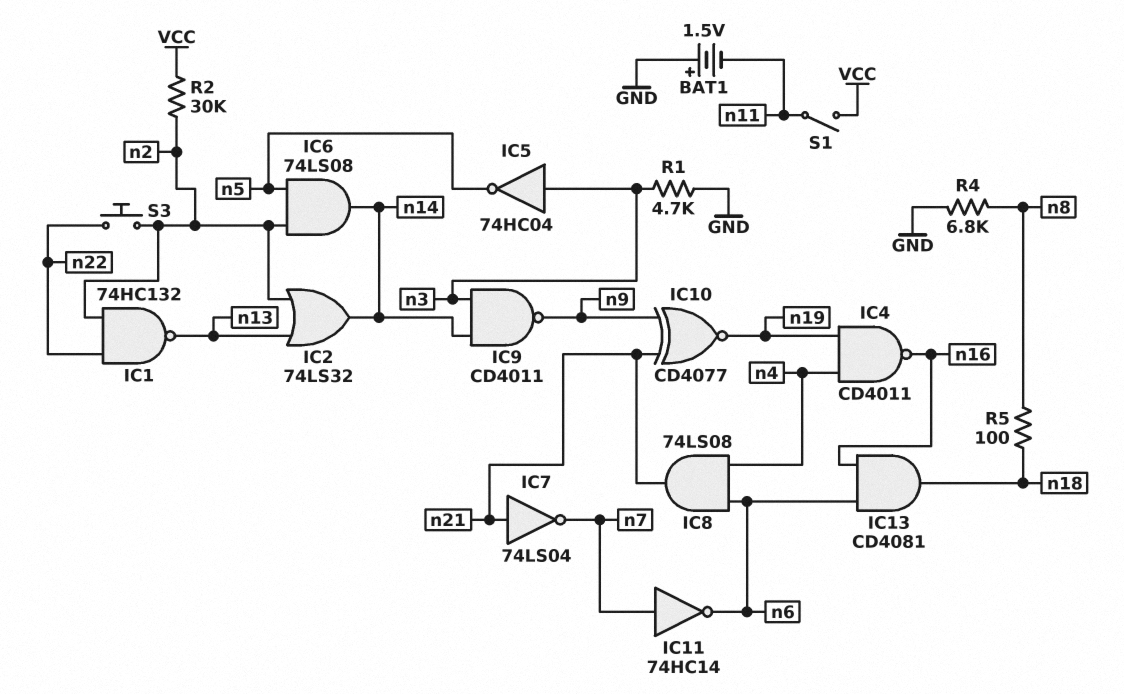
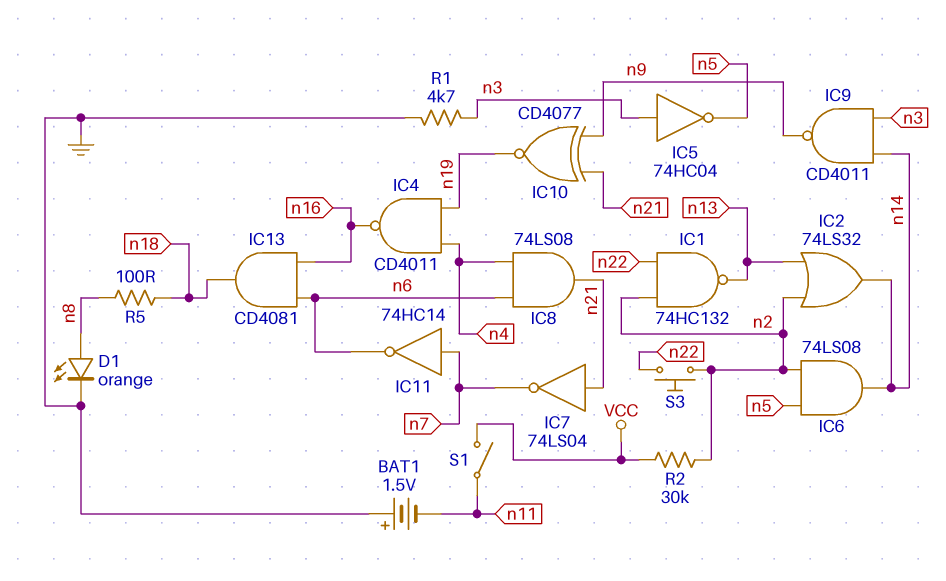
D1: none -> LED orange (A n8, K GND)
R4: 6.8k (GND, n8) -> none

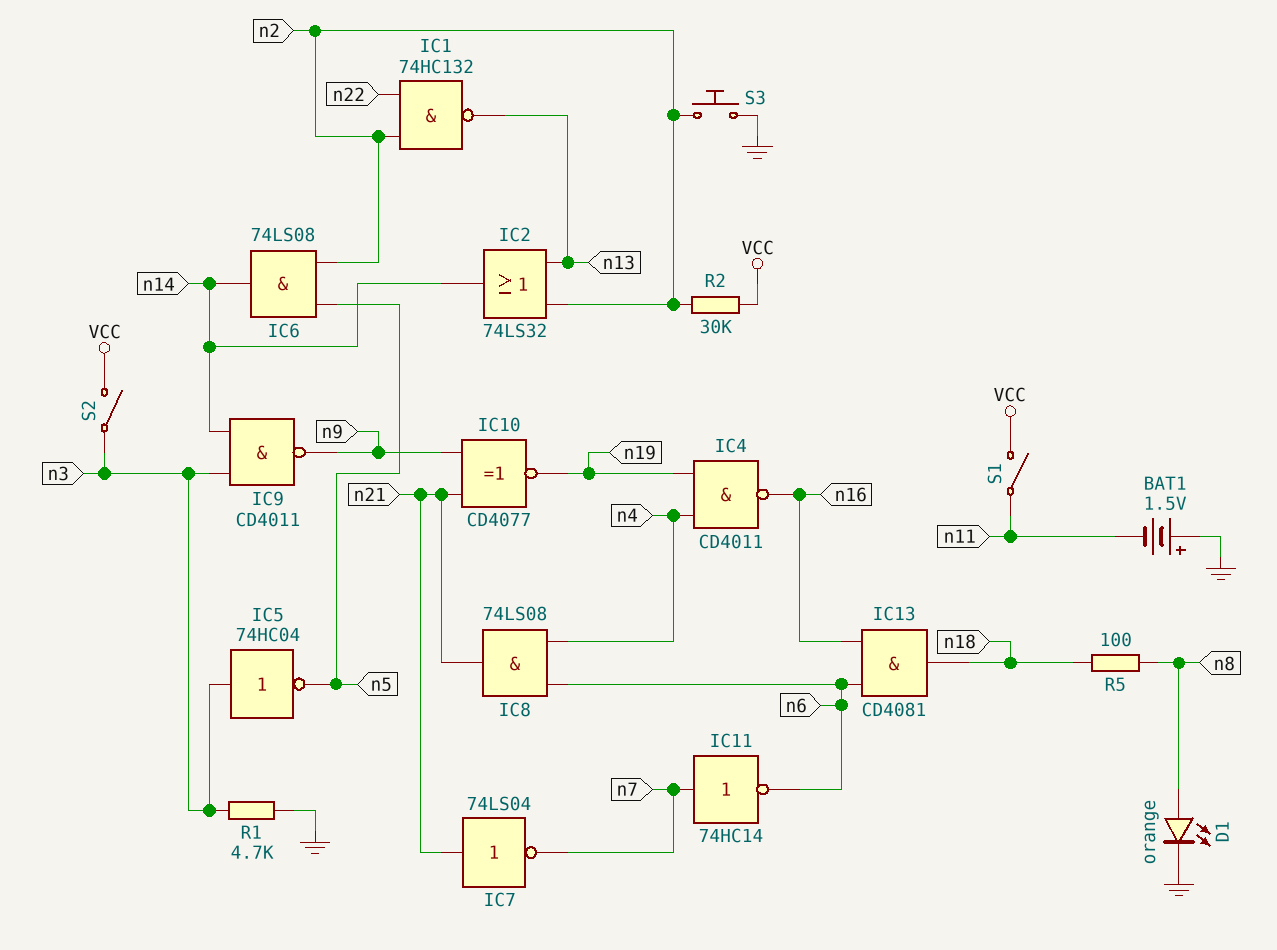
S2: none -> switch (VCC, n3)
S3: button (n2, n22) -> button (GND, n2)

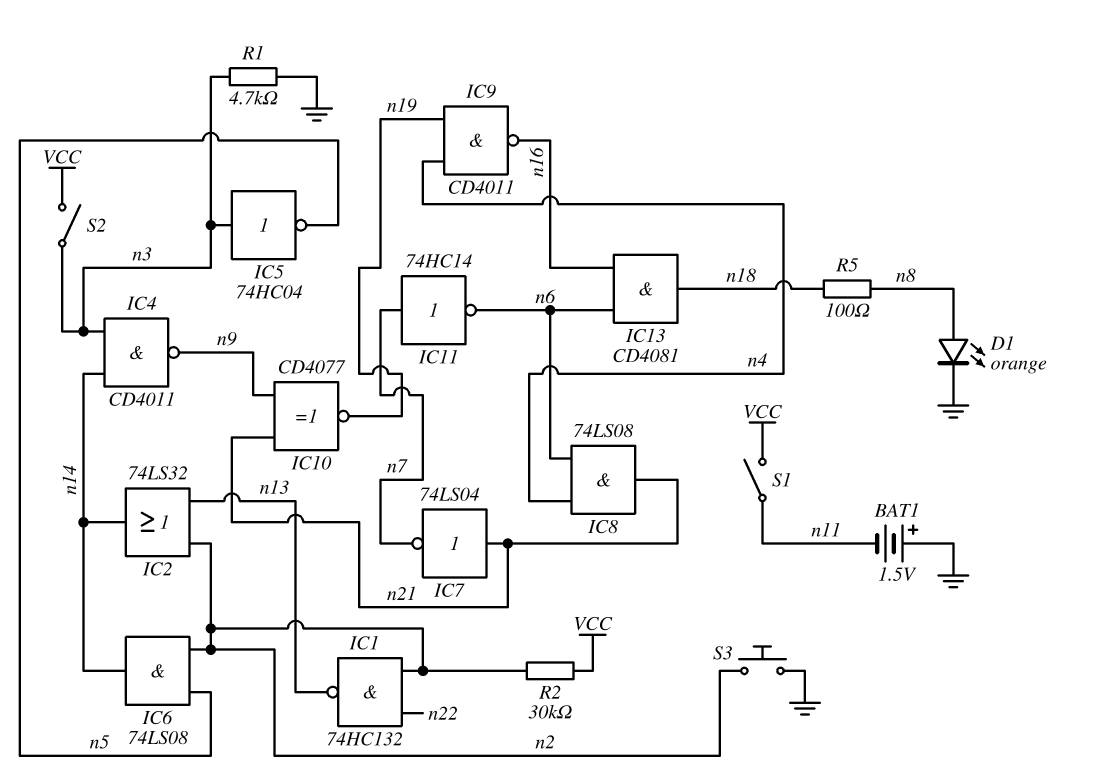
IC4: NAND CD4011 (in n4, in n19, out n16) -> NAND CD4011 (in n3, in n14, out n9)
IC9: NAND CD4011 (in n3, in n14, out n9) -> NAND CD4011 (in n4, in n19, out n16)

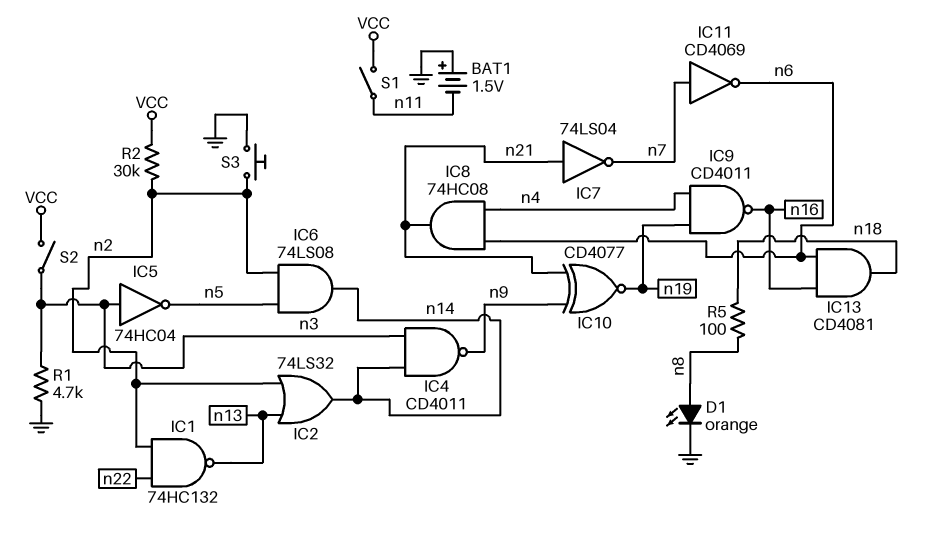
IC8: AND 74LS08 (in n4, in n6, out n21) -> AND 74HC08 (in n4, in n6, out n21)
IC11: NOT 74HC14 (in n7, out n6) -> NOT CD4069 (in n7, out n6)

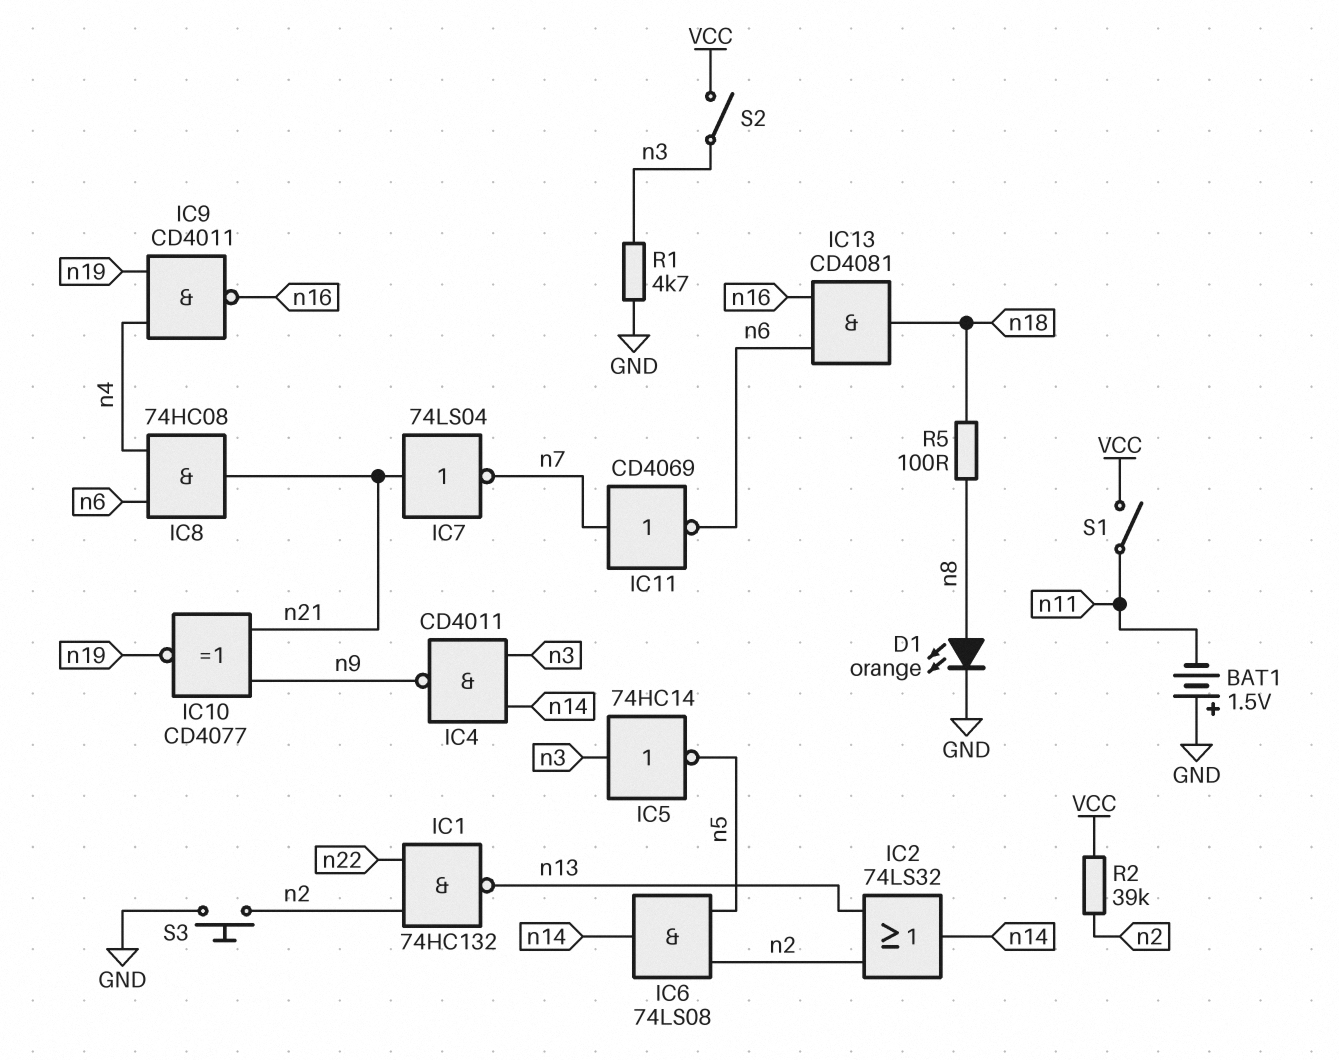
IC5: NOT 74HC04 (in n3, out n5) -> NOT 74HC14 (in n3, out n5)
R2: 30k (VCC, n2) -> 39k (VCC, n2)

